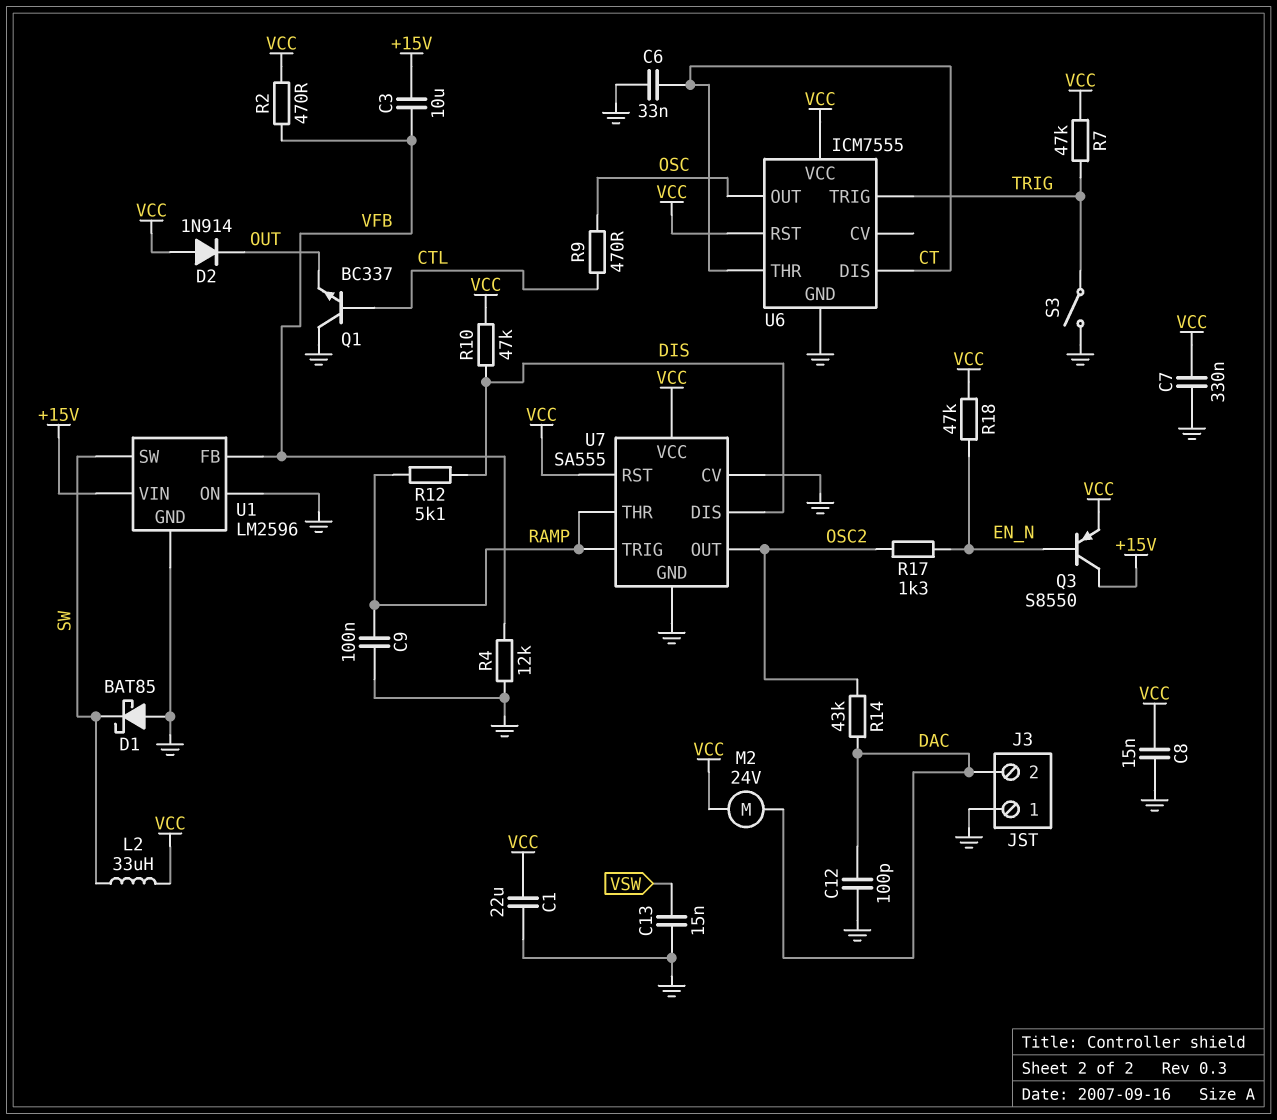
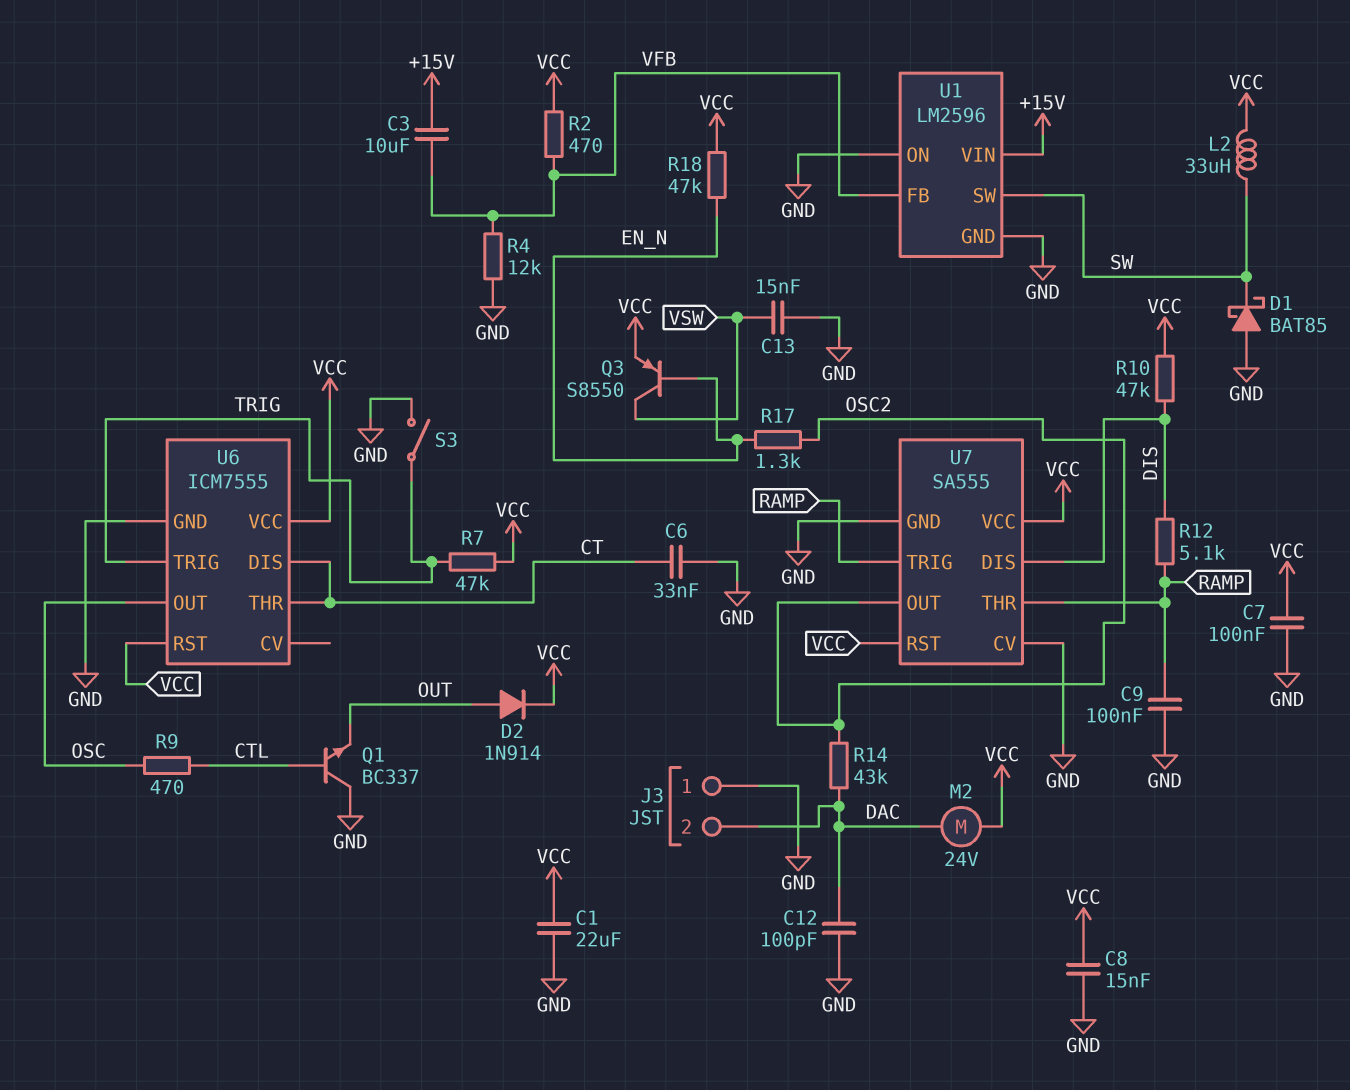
C7: 330nF (GND, VCC) -> 100nF (GND, VCC)
D2: diode 1N914 (A VCC, K OUT) -> diode 1N914 (A OUT, K VCC)
Q3: PNP S8550 (B EN_N, C +15V, E VCC) -> PNP S8550 (B EN_N, C VSW, E VCC)

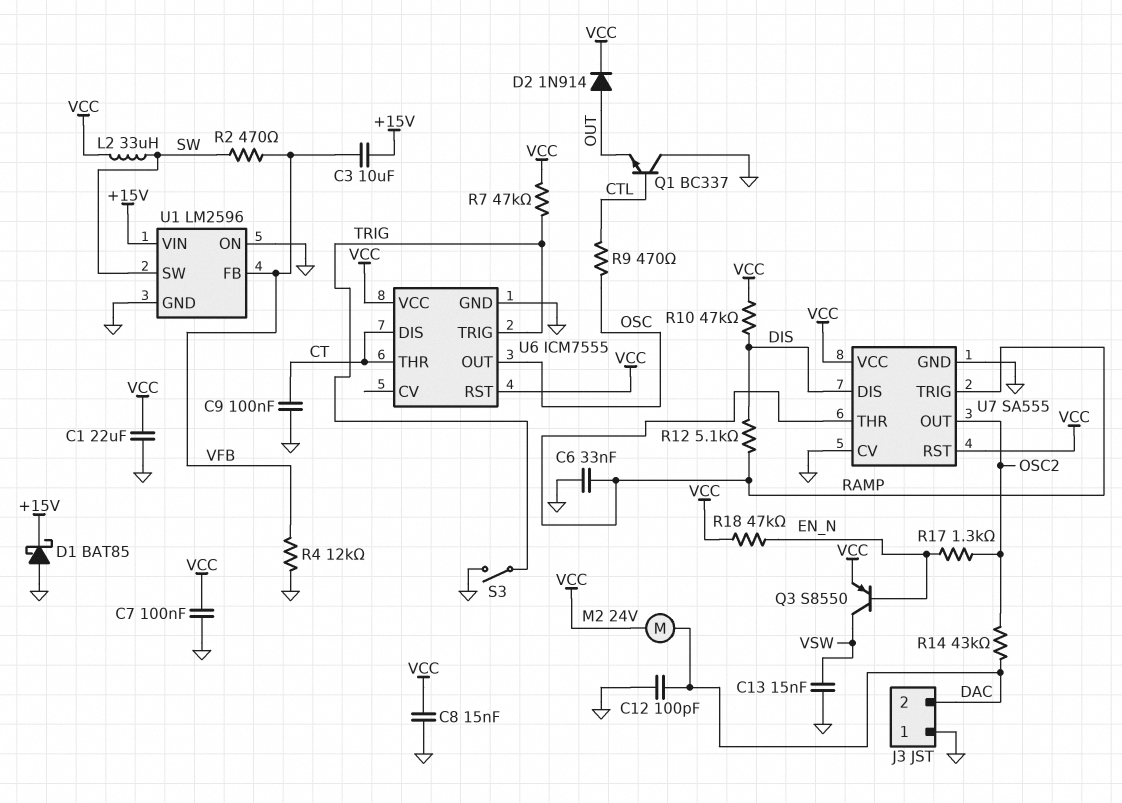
C6: 33nF (CT, GND) -> 33nF (GND, RAMP)
C9: 100nF (GND, RAMP) -> 100nF (CT, GND)
D1: schottky BAT85 (A GND, K SW) -> schottky BAT85 (A GND, K +15V)
R2: 470 (VCC, VFB) -> 470 (SW, VFB)

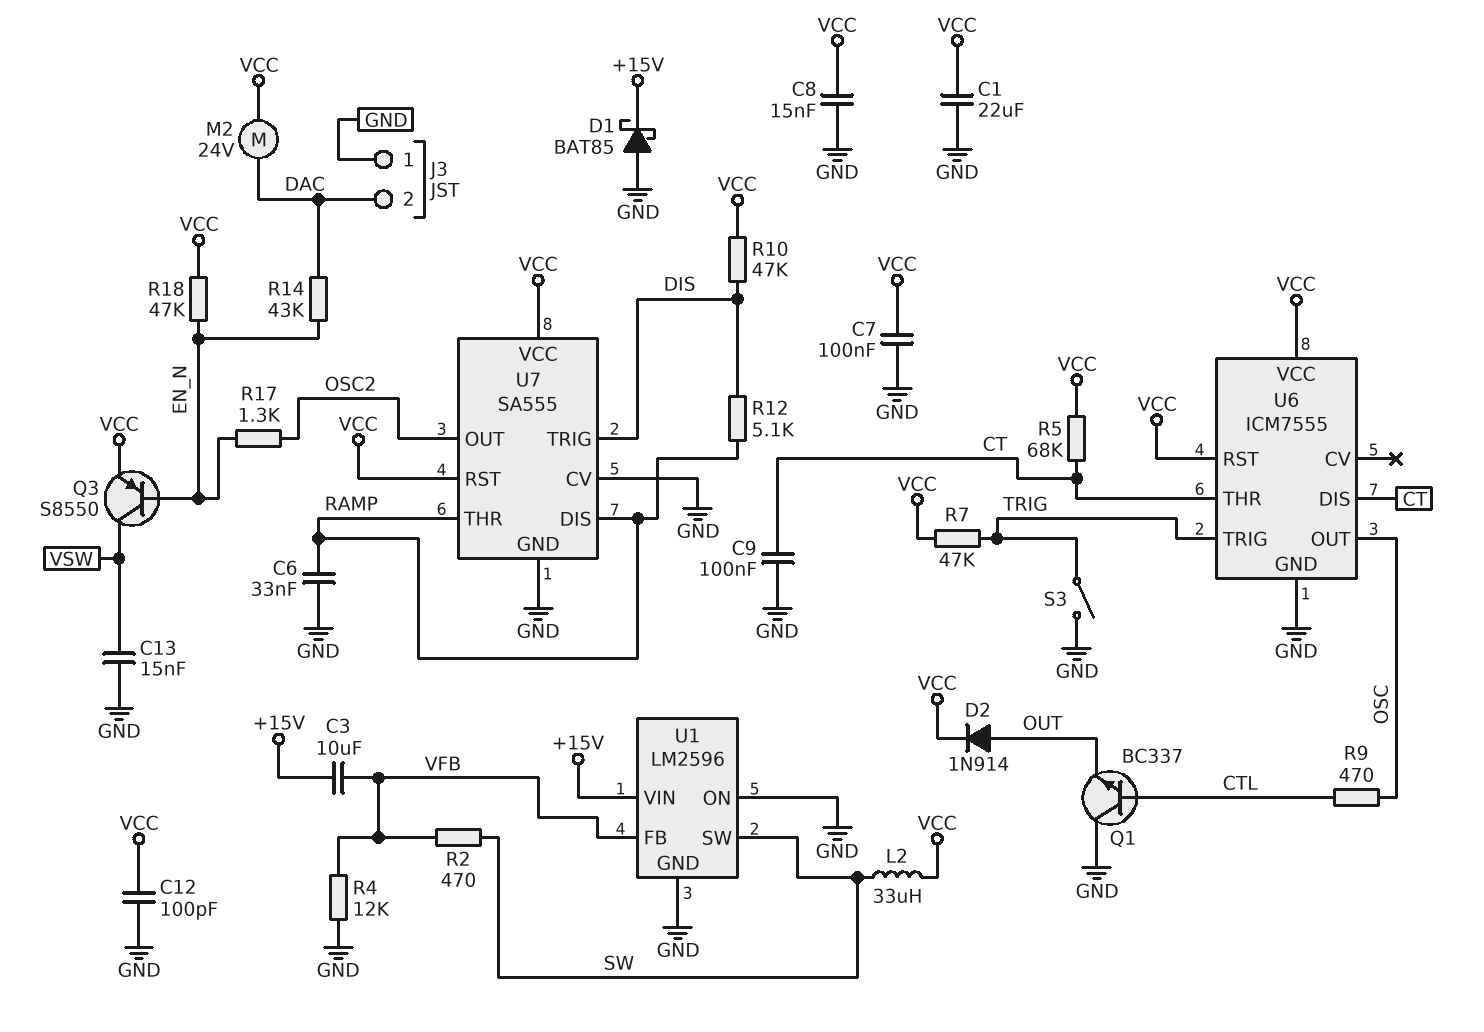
C12: 100pF (DAC, GND) -> 100pF (GND, VCC)
R5: none -> 68k (CT, VCC)
R14: 43k (DAC, OSC2) -> 43k (DAC, EN_N)
U7 pin DIS: DIS -> RAMP
U7 pin TRIG: RAMP -> DIS

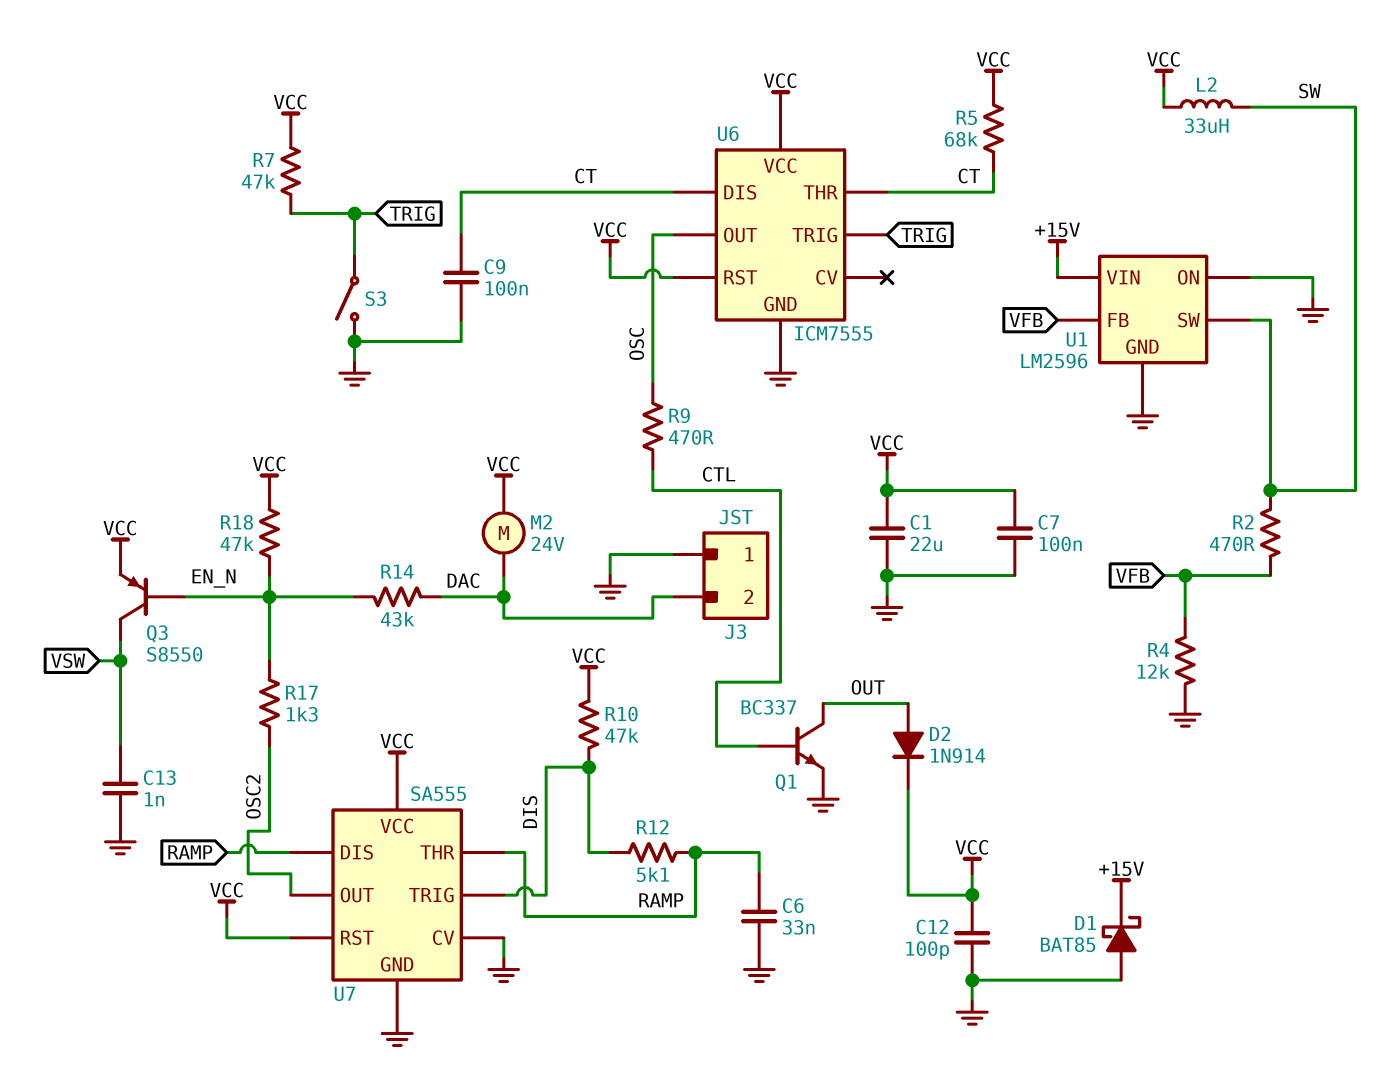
C3: 10uF (+15V, VFB) -> none
C8: 15nF (GND, VCC) -> none
C13: 15nF (GND, VSW) -> 1nF (GND, VSW)
Q1: NPN BC337 (B CTL, C GND, E OUT) -> NPN BC337 (B CTL, C OUT, E GND)

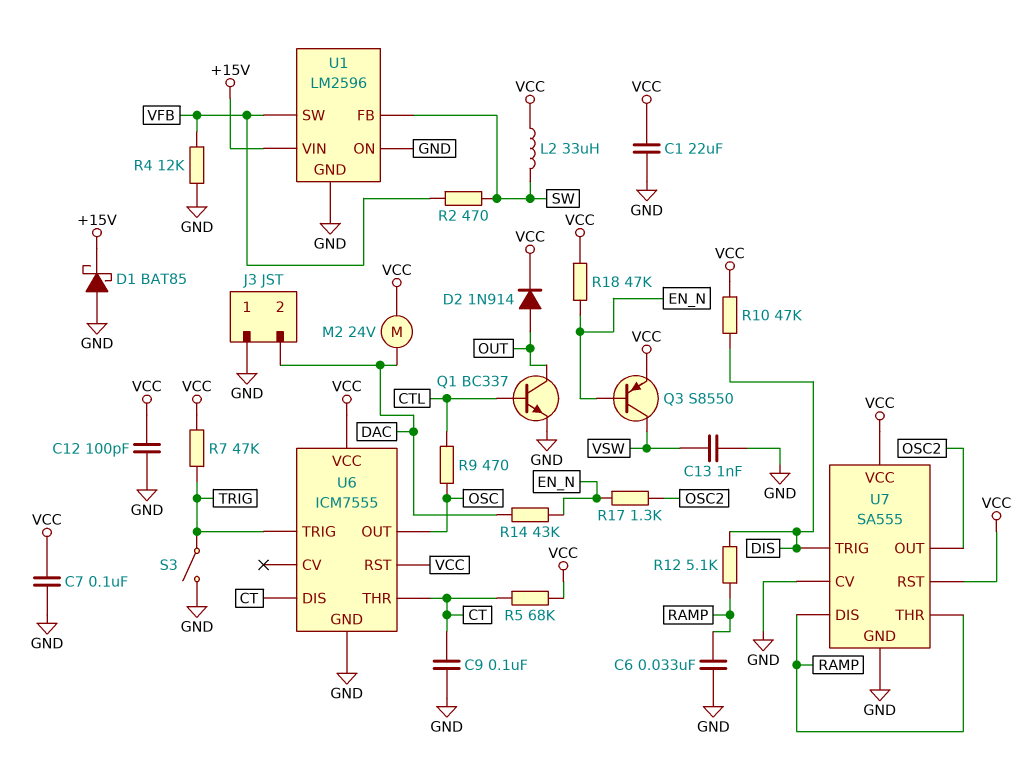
U1 pin FB: VFB -> SW
U1 pin SW: SW -> VFB

